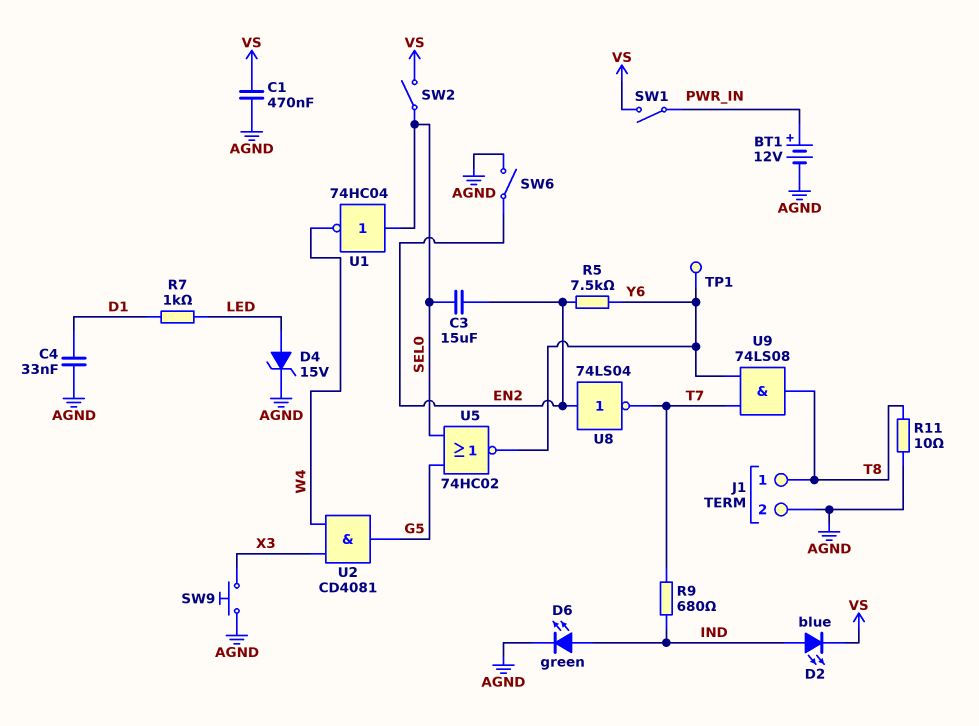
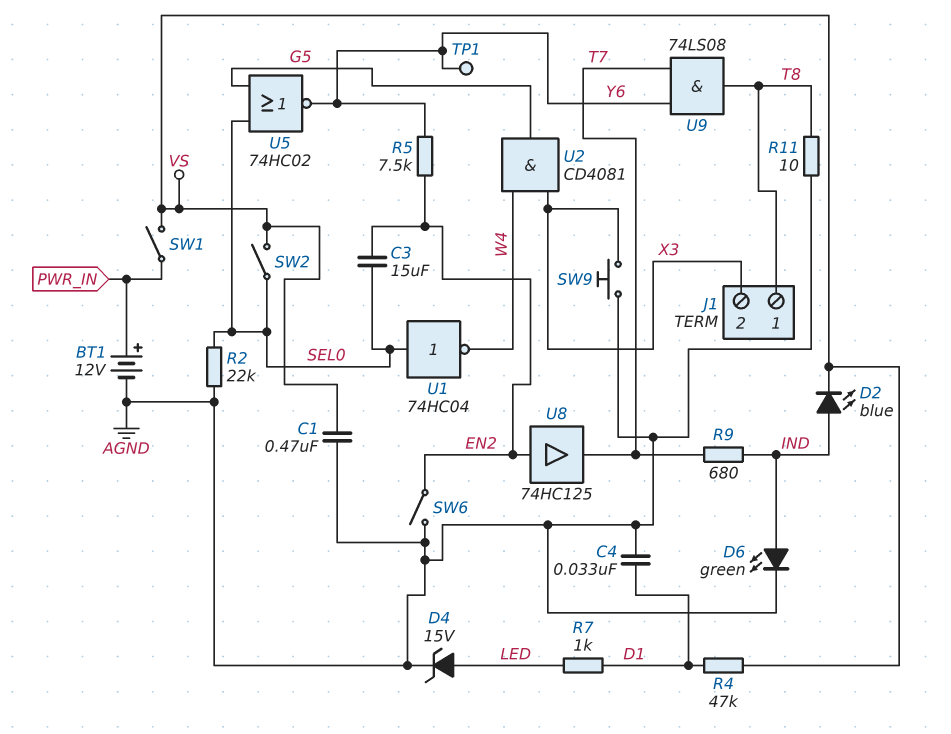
J1 pin 2: AGND -> X3
R2: none -> 22k (AGND, SEL0)
R4: none -> 47k (D1, VS)
U8: NOT 74LS04 (in EN2, out T7) -> buffer 74HC125 (in EN2, out T7)

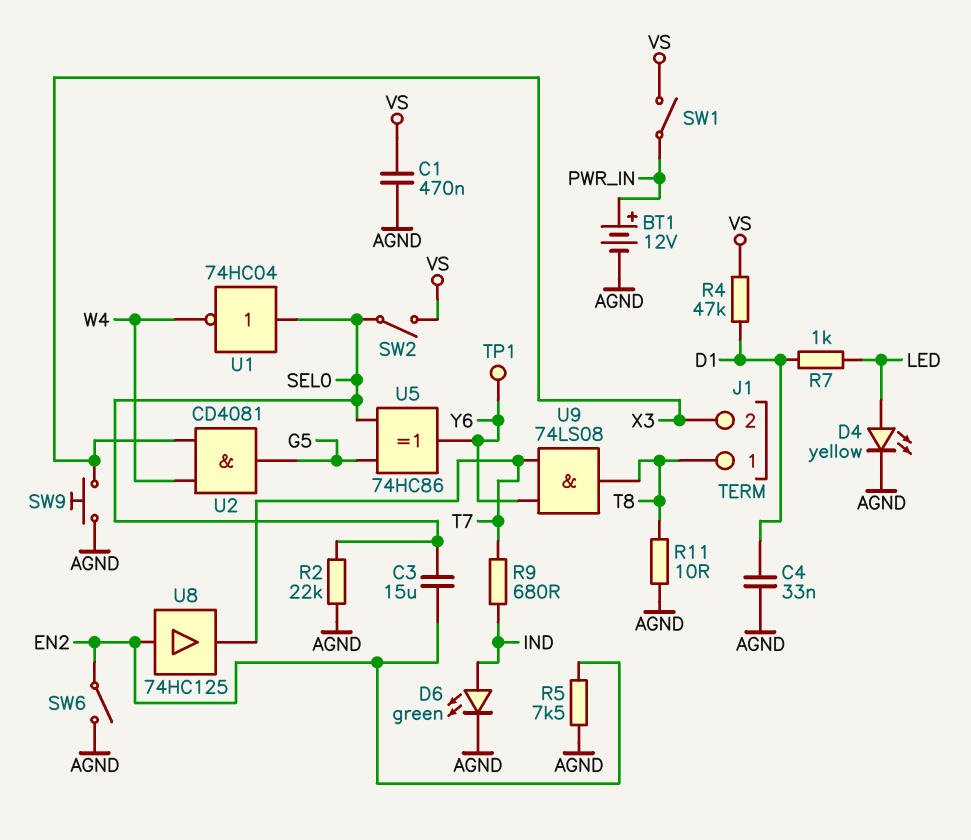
D2: LED blue (A IND, K VS) -> none
D4: zener 15V (A LED, K AGND) -> LED yellow (A LED, K AGND)
R5: 7.5k (EN2, Y6) -> 7.5k (AGND, EN2)
U5: NOR 74HC02 (in G5, in SEL0, out Y6) -> XOR 74HC86 (in G5, in SEL0, out Y6)

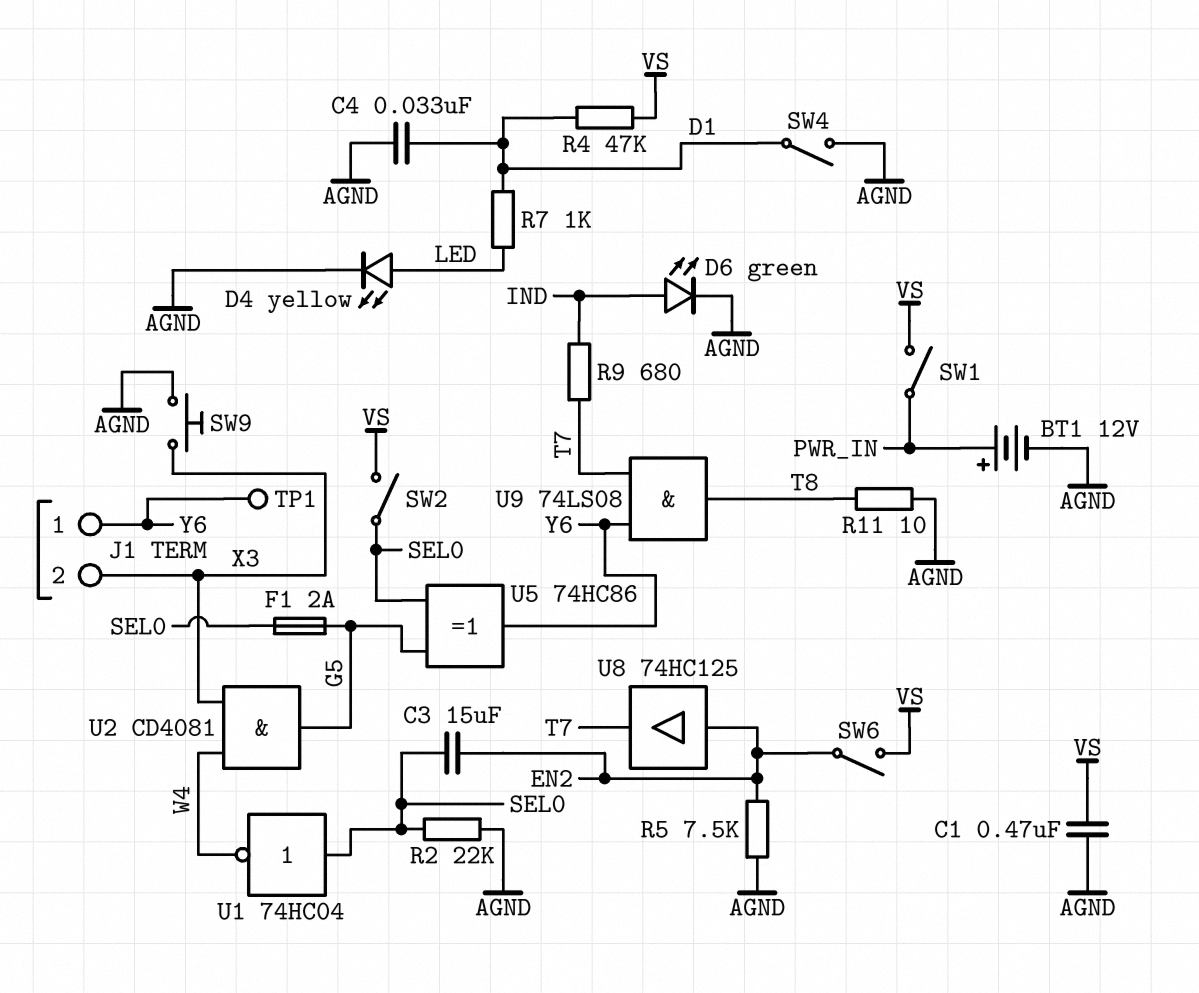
F1: none -> 2A (G5, SEL0)
J1 pin 1: T8 -> Y6
SW4: none -> switch (AGND, D1)
SW6: switch (AGND, EN2) -> switch (EN2, VS)

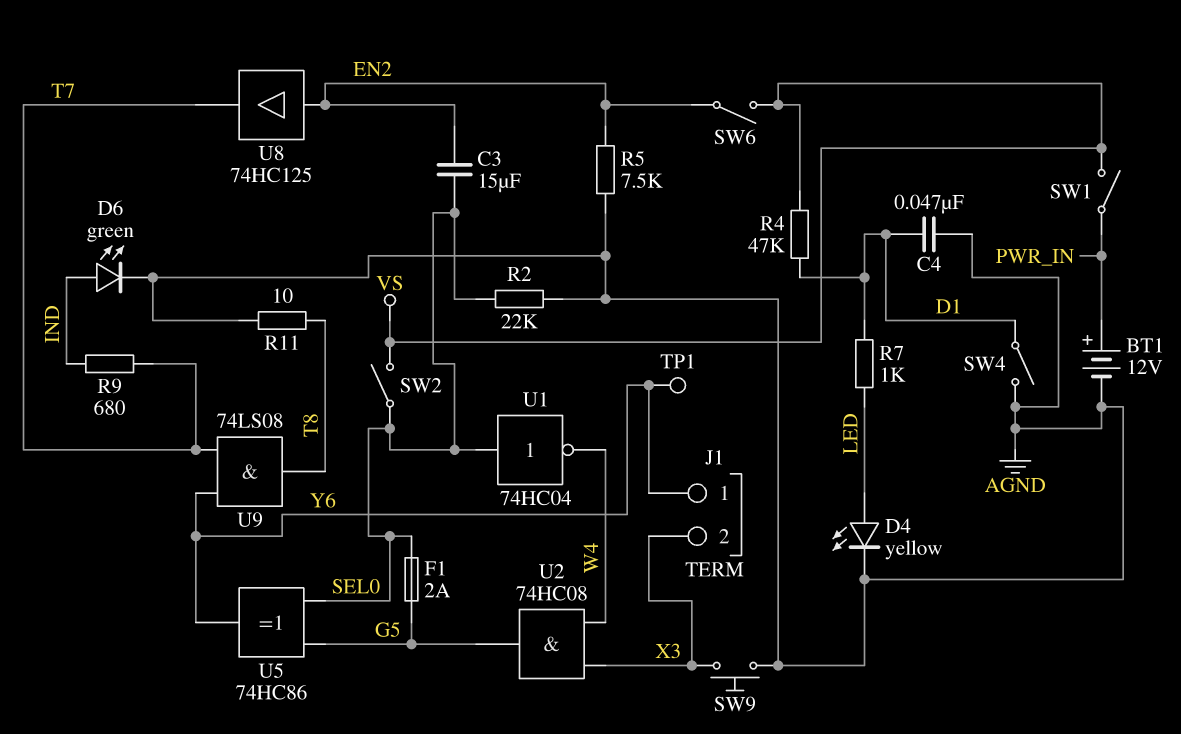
C1: 470nF (AGND, VS) -> none
C4: 33nF (AGND, D1) -> 47nF (AGND, D1)
U2: AND CD4081 (in W4, in X3, out G5) -> AND 74HC08 (in W4, in X3, out G5)

